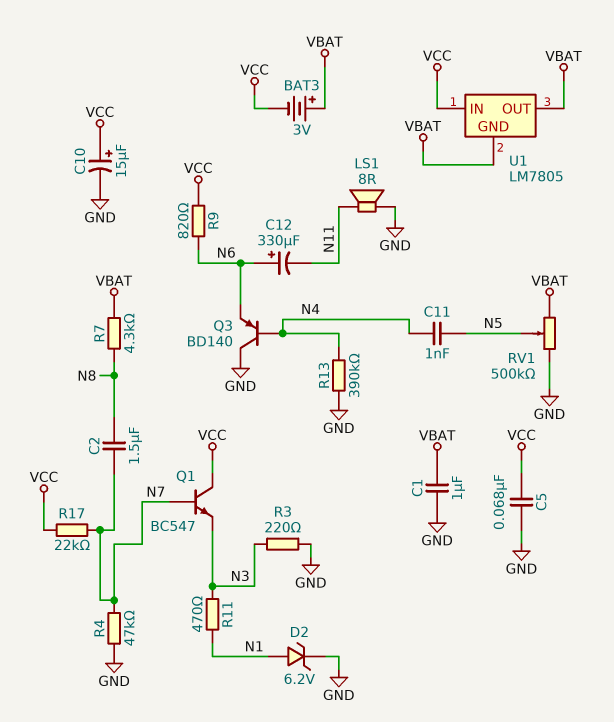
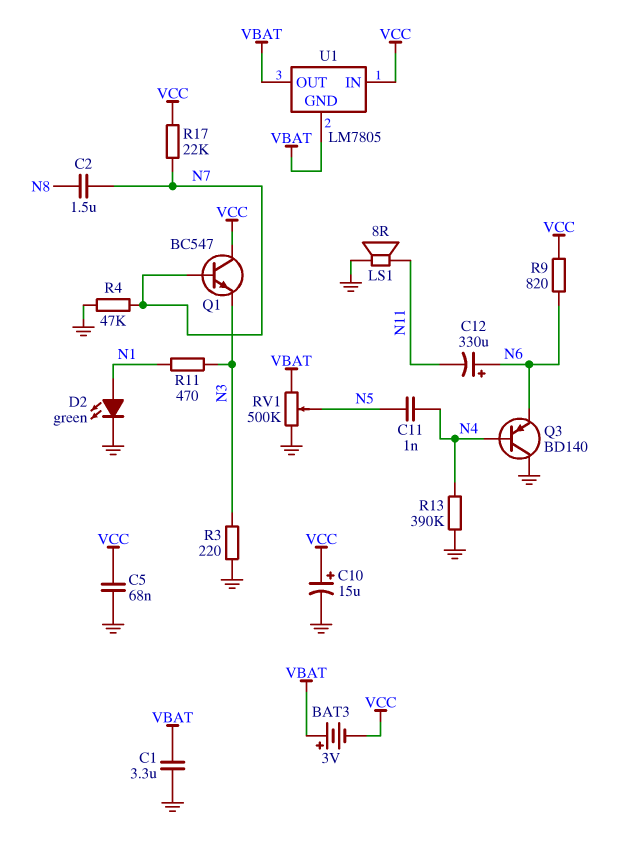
C1: 1uF (GND, VBAT) -> 3.3uF (GND, VBAT)
D2: zener 6.2V (A N1, K GND) -> LED green (A N1, K GND)
R7: 4.3k (N8, VBAT) -> none

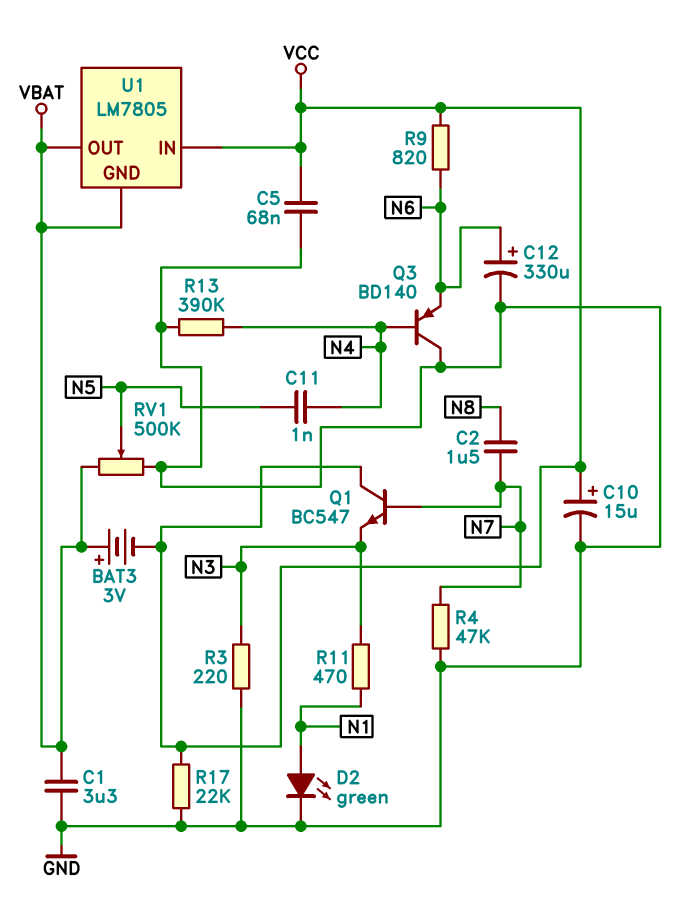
C12: 330uF (plus N6, minus N11) -> 330uF (plus N6, minus GND)
LS1: speaker 8R (GND, N11) -> none
R17: 22k (N7, VCC) -> 22k (GND, VCC)

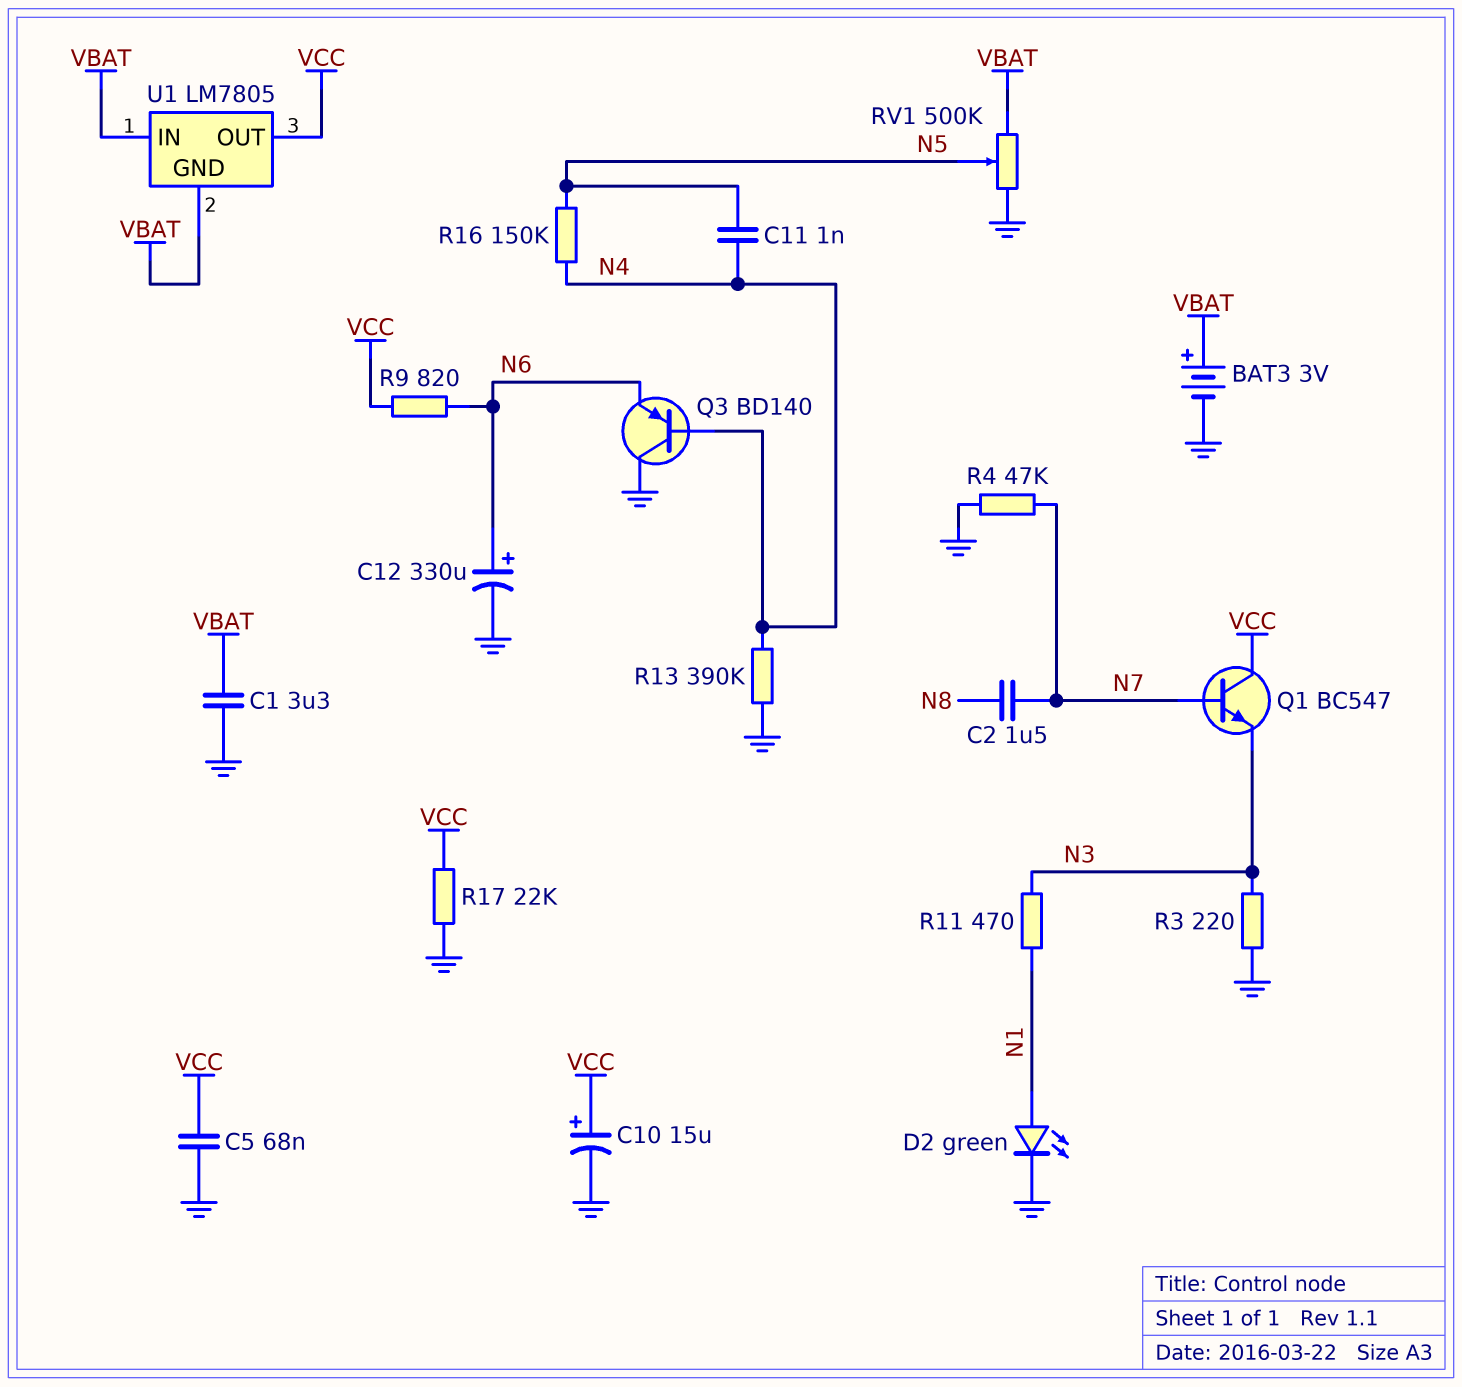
BAT3: 3V (plus VBAT, minus VCC) -> 3V (plus VBAT, minus GND)
R16: none -> 150k (N4, N5)
U1 pin IN: VCC -> VBAT
U1 pin OUT: VBAT -> VCC

